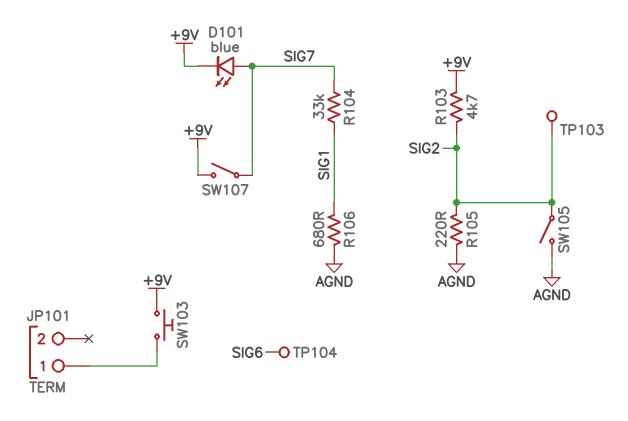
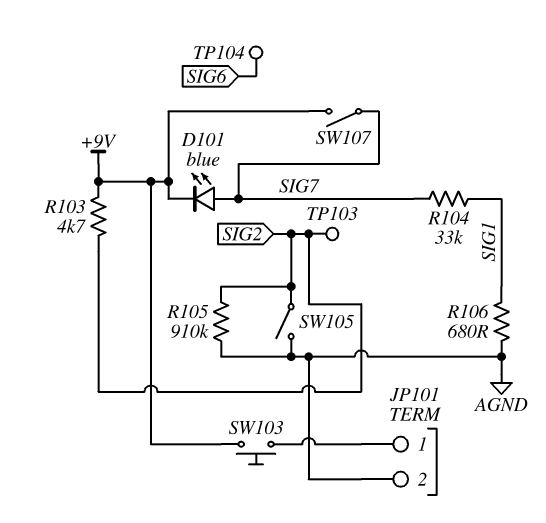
JP101 pin 2: none -> AGND
R105: 220 (AGND, SIG2) -> 910k (AGND, SIG2)

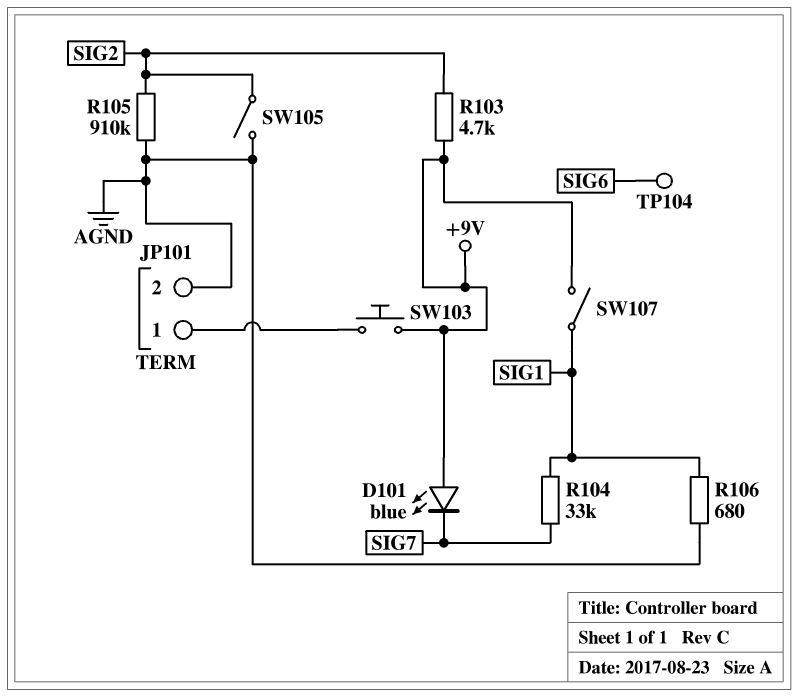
D101: LED blue (A SIG7, K +9V) -> LED blue (A +9V, K SIG7)
SW107: switch (+9V, SIG7) -> switch (+9V, SIG1)
TP103: test point (SIG2) -> none

